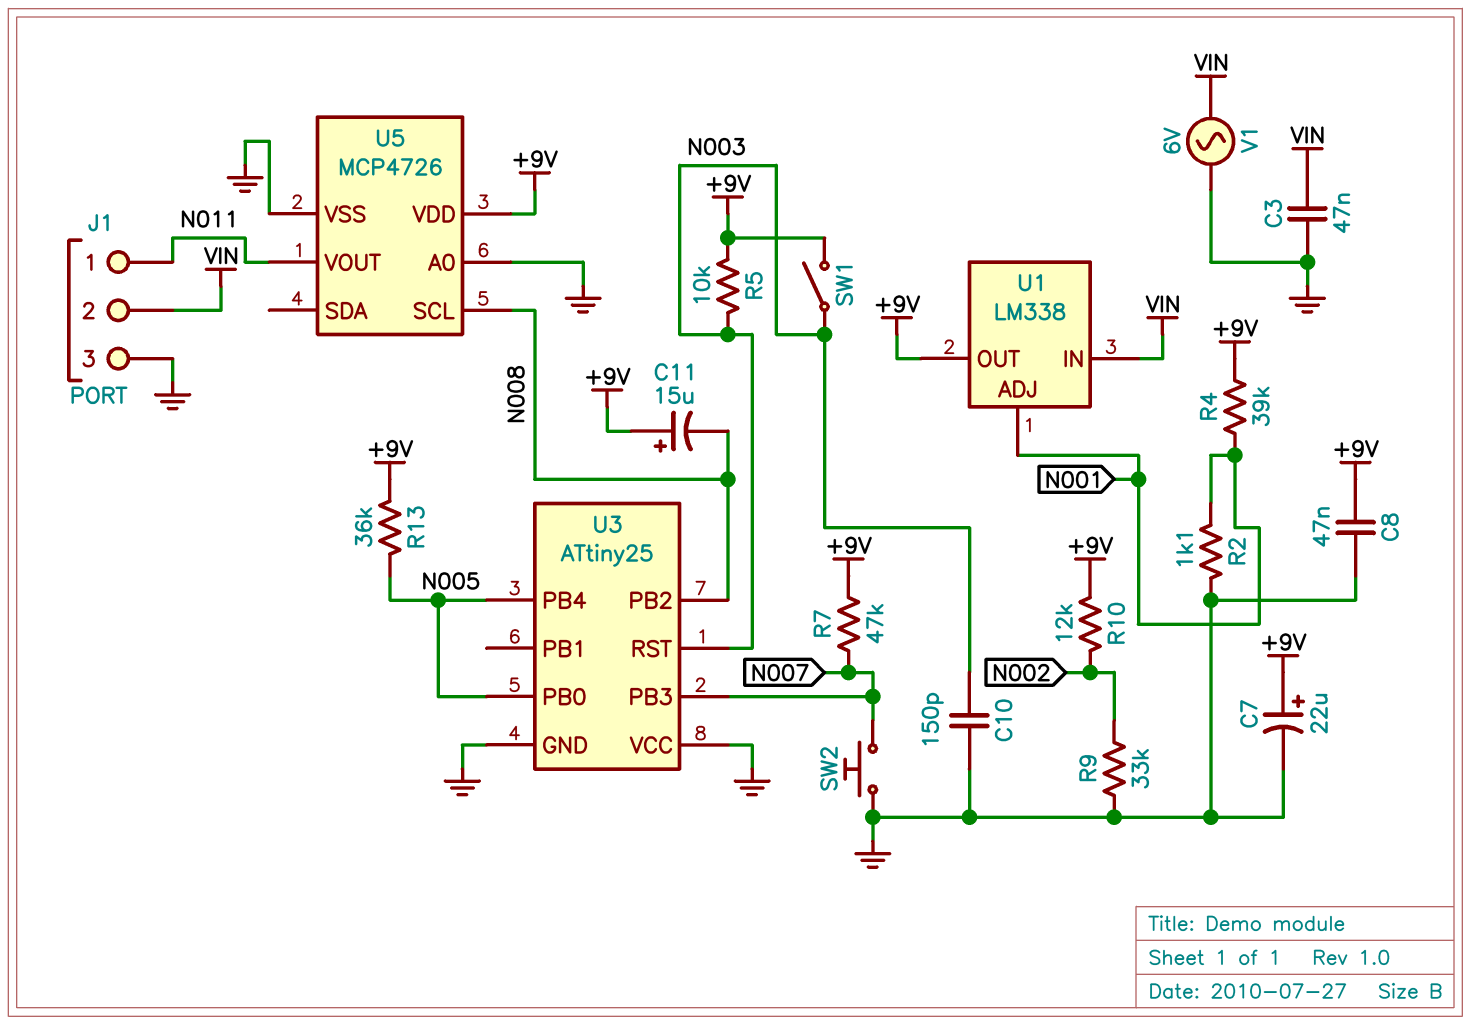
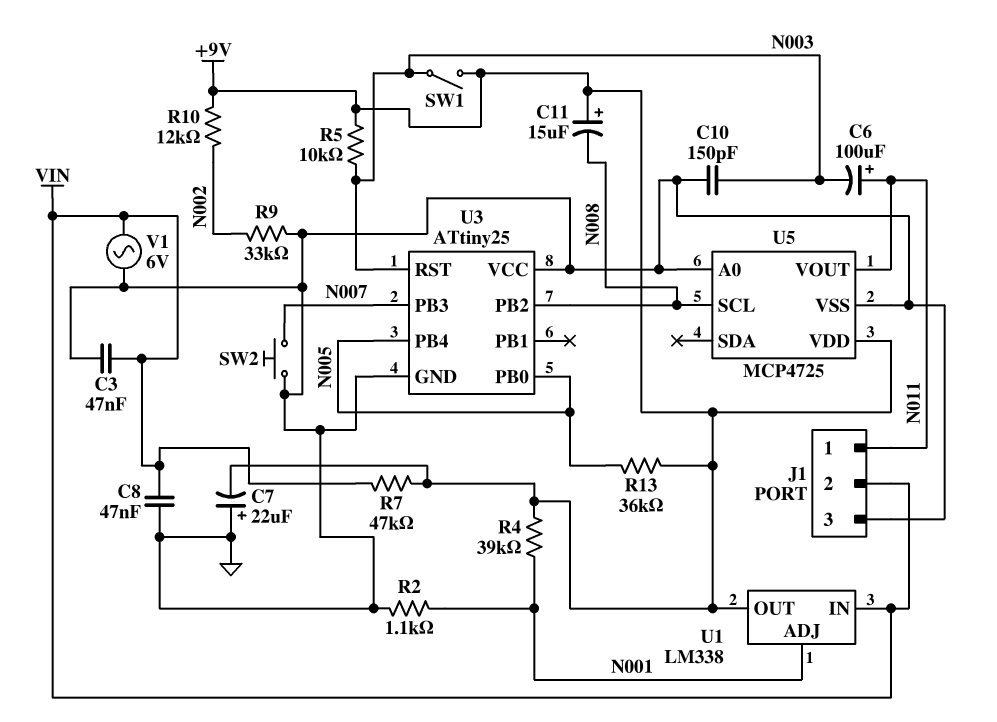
C6: none -> 100uF (plus N011, minus N003)
C7: 22uF (plus +9V, minus GND) -> 22uF (plus GND, minus +9V)
C8: 47nF (+9V, GND) -> 47nF (GND, VIN)
R7: 47k (+9V, N007) -> 47k (+9V, VIN)
U5: MCP4726 -> MCP4725

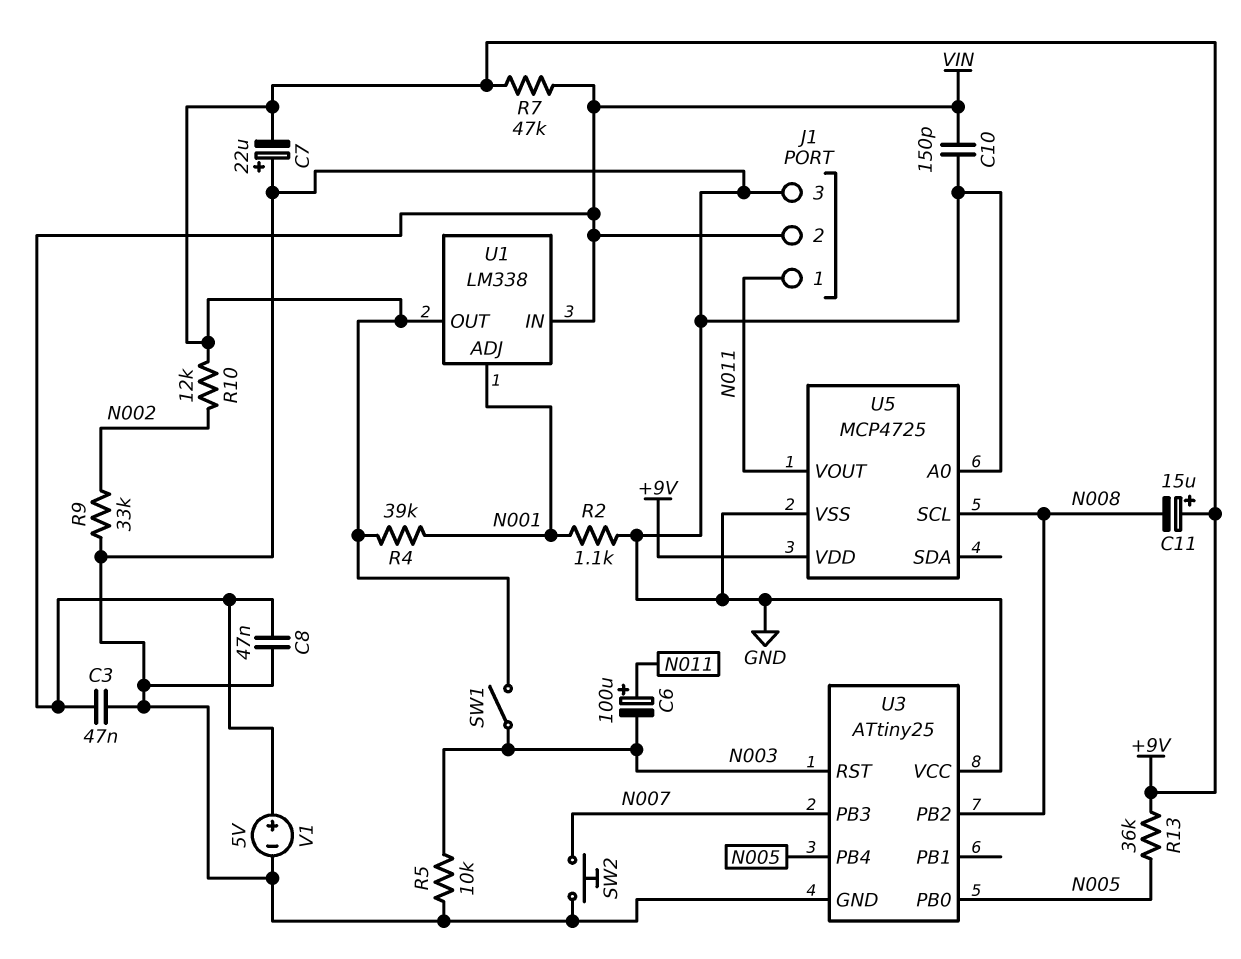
C10: 150pF (GND, N003) -> 150pF (GND, VIN)
R5: 10k (+9V, N003) -> 10k (GND, N003)
V1: AC 6V (GND, VIN) -> 5V (plus VIN, minus GND)

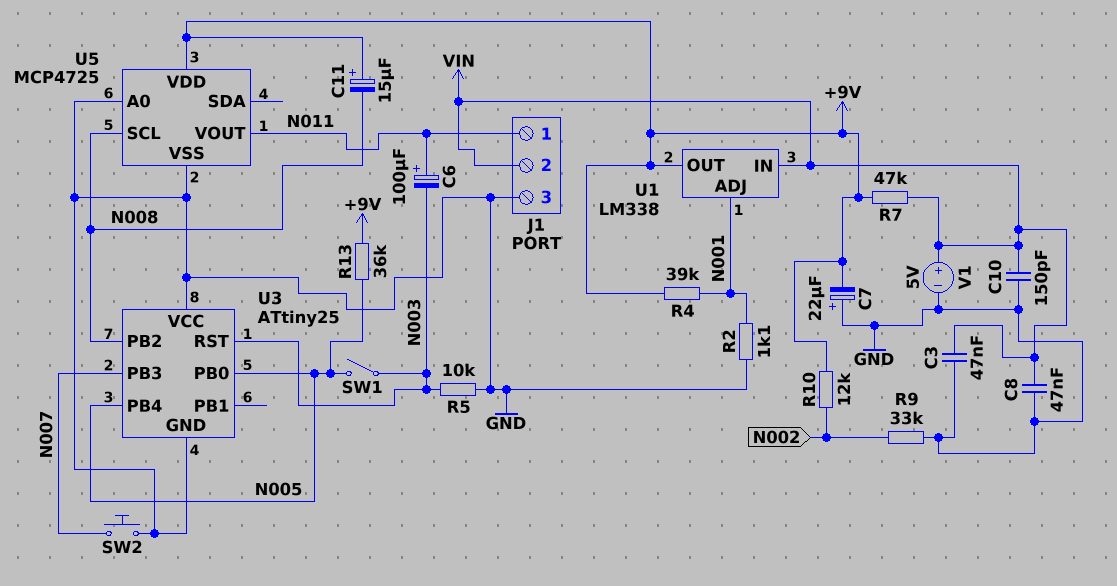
SW1: switch (+9V, N003) -> switch (N003, N005)

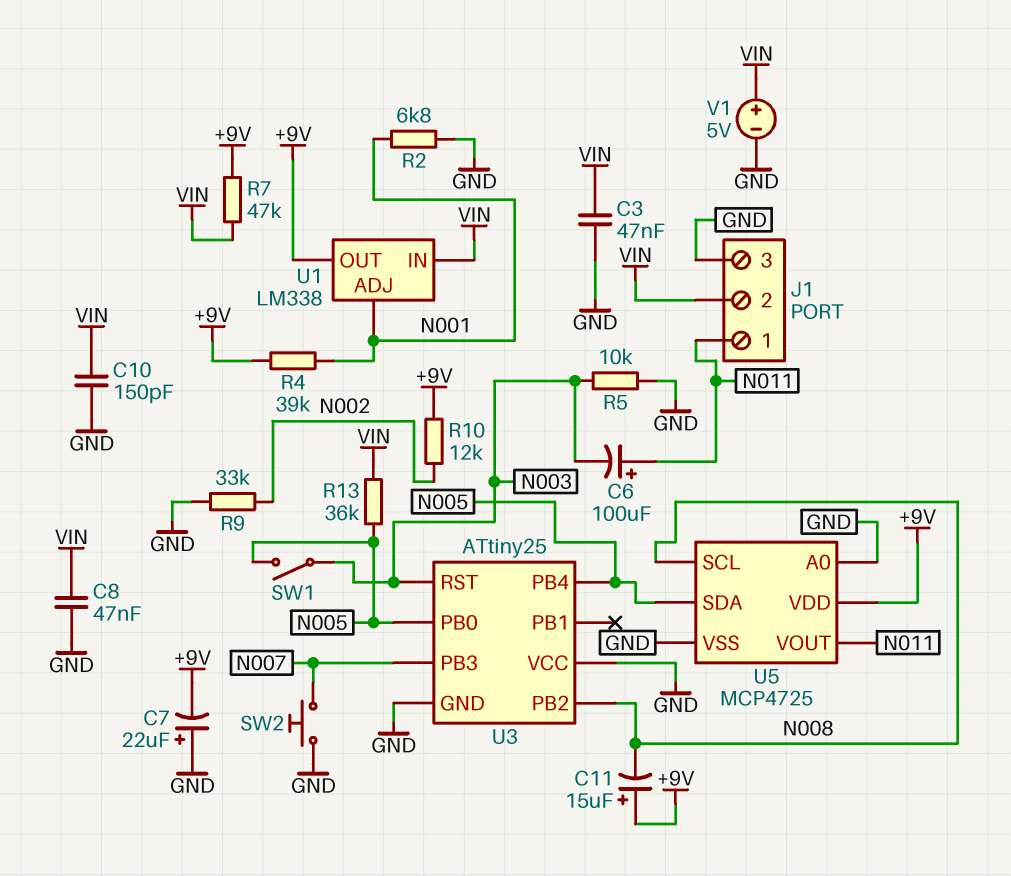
R2: 1.1k (GND, N001) -> 6.8k (GND, N001)
R13: 36k (+9V, N005) -> 36k (N005, VIN)
U5 pin SDA: none -> N005

